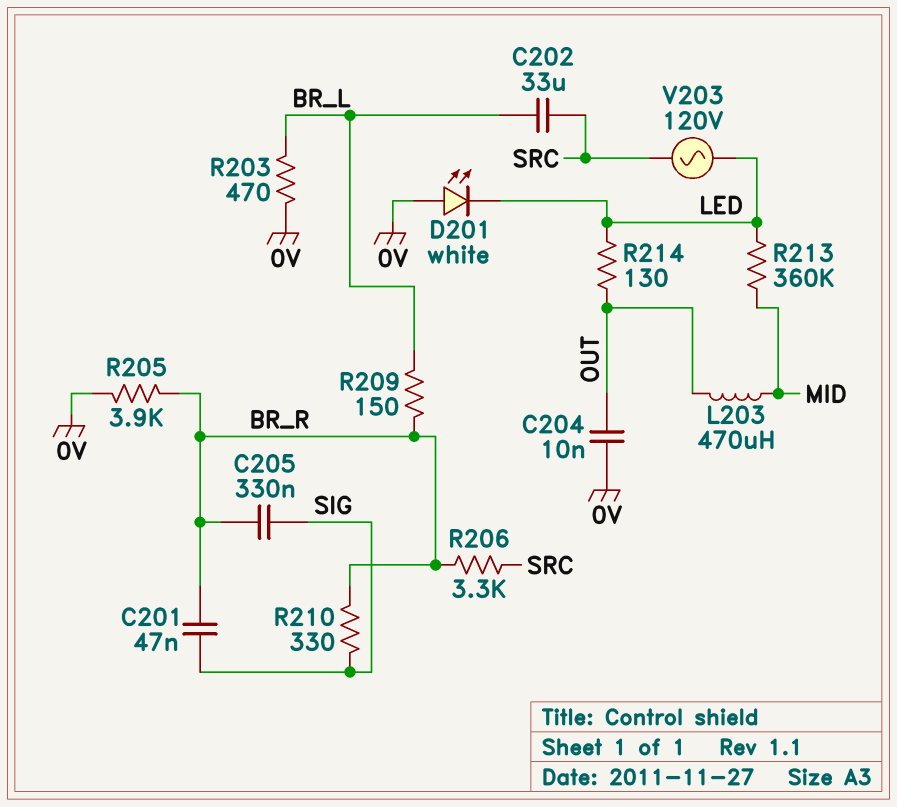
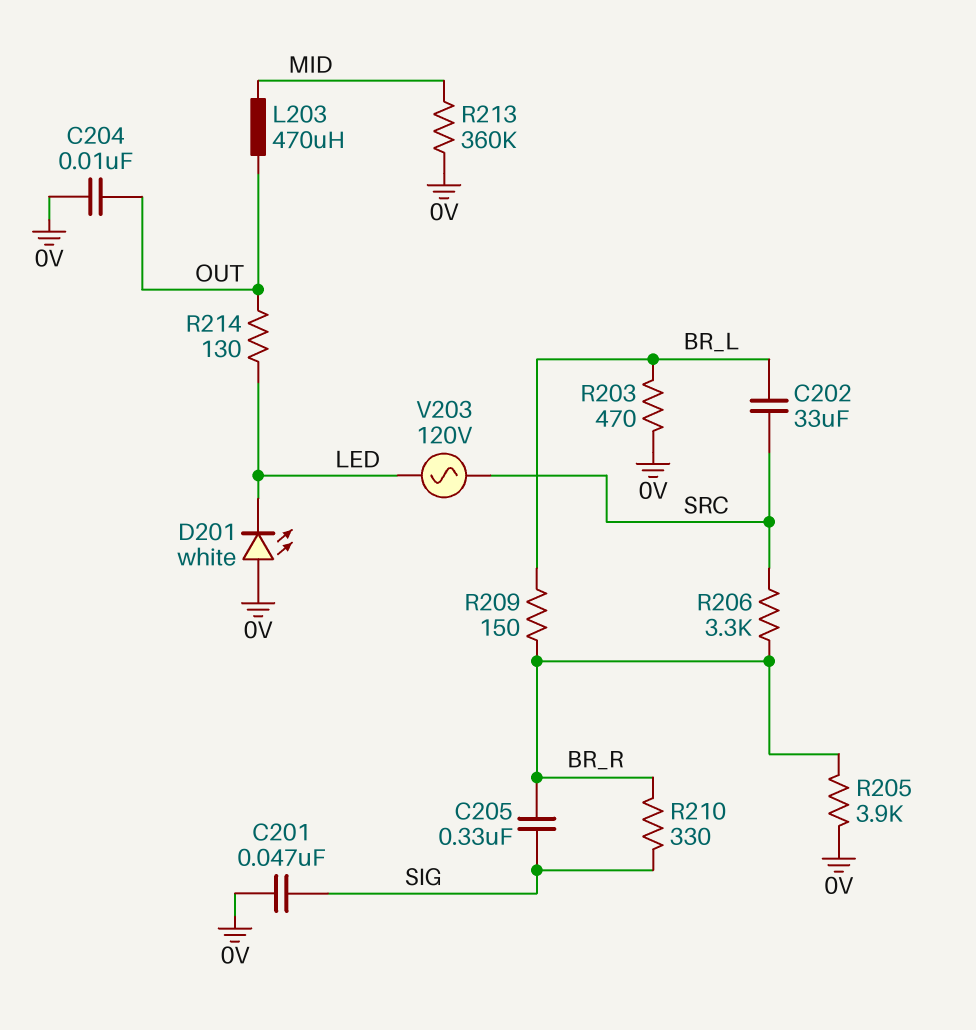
C201: 47nF (BR_R, SIG) -> 47nF (0V, SIG)
R213: 360k (LED, MID) -> 360k (0V, MID)

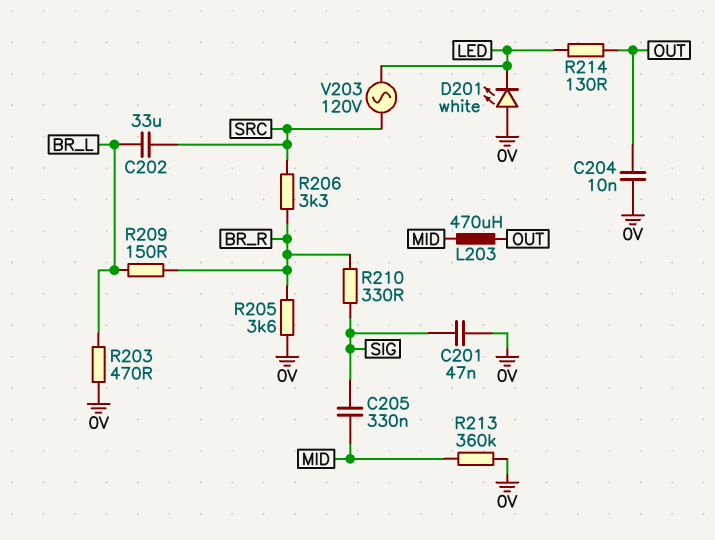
C205: 330nF (BR_R, SIG) -> 330nF (MID, SIG)
R205: 3.9k (0V, BR_R) -> 3.6k (0V, BR_R)

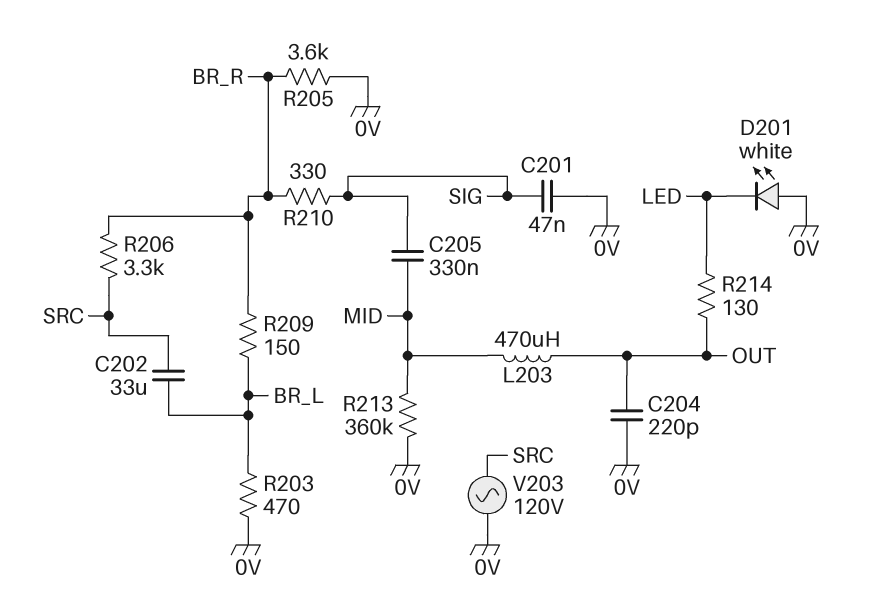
C204: 10nF (0V, OUT) -> 220pF (0V, OUT)
V203: AC 120V (LED, SRC) -> AC 120V (0V, SRC)

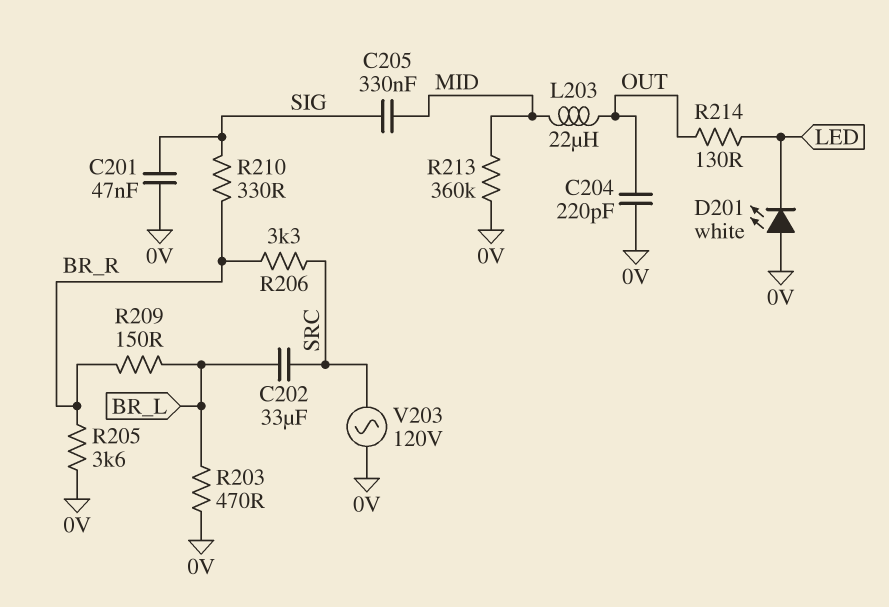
L203: 470uH (MID, OUT) -> 22uH (MID, OUT)

